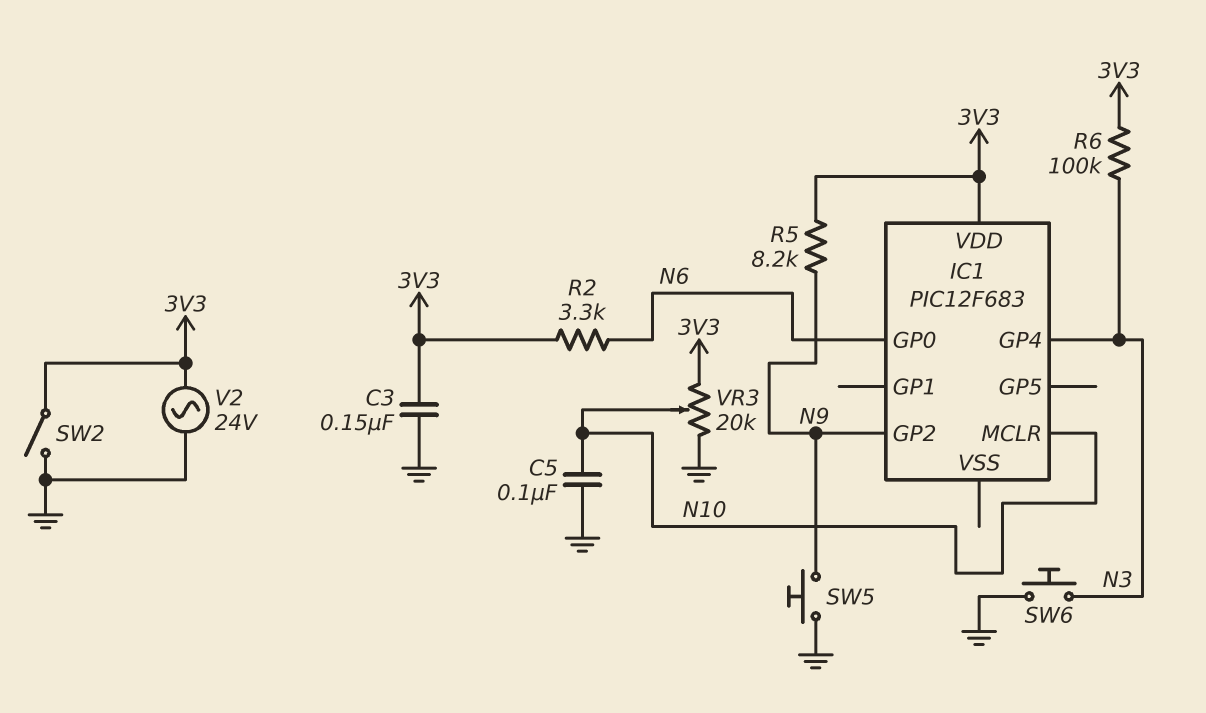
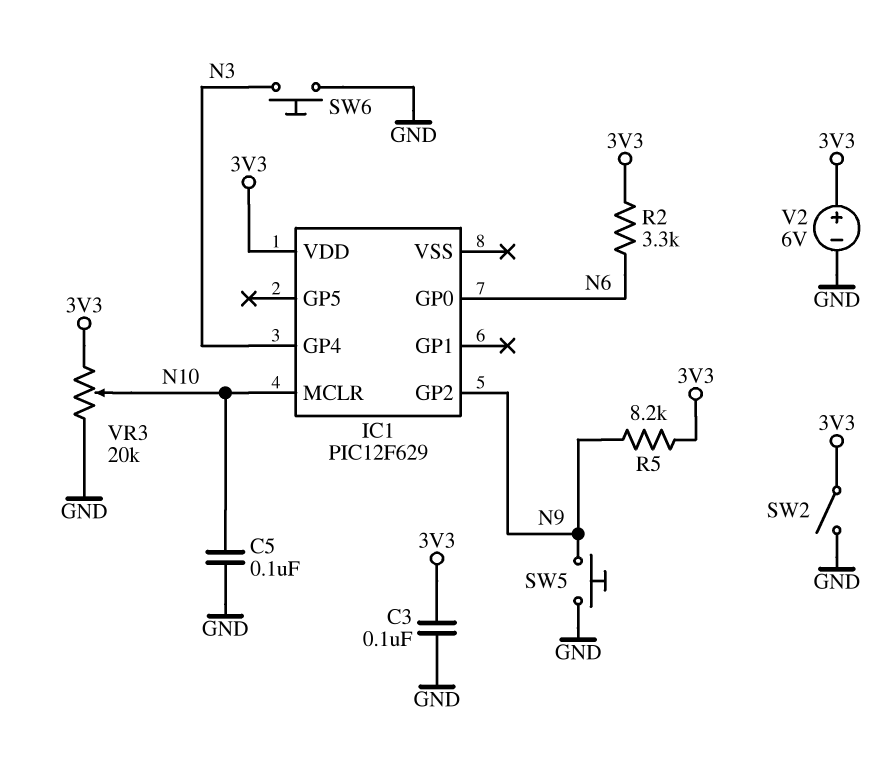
C3: 150nF (3V3, GND) -> 100nF (3V3, GND)
IC1: PIC12F683 -> PIC12F629
R6: 100k (3V3, N3) -> none
V2: AC 24V (3V3, GND) -> 6V (plus 3V3, minus GND)

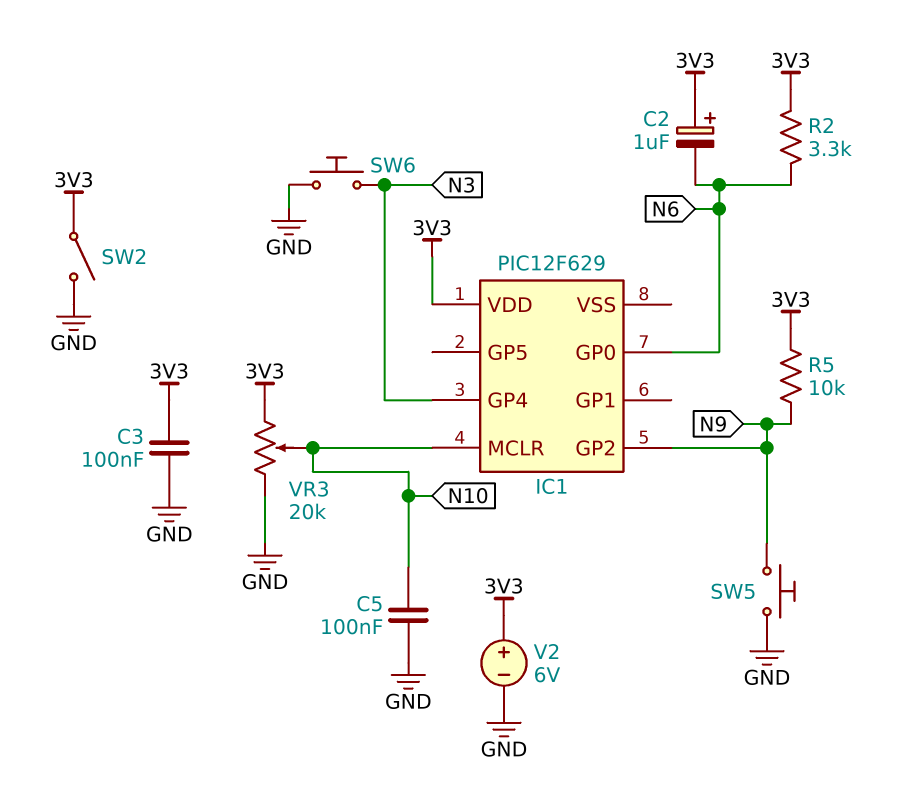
C2: none -> 1uF (plus 3V3, minus N6)
R5: 8.2k (3V3, N9) -> 10k (3V3, N9)

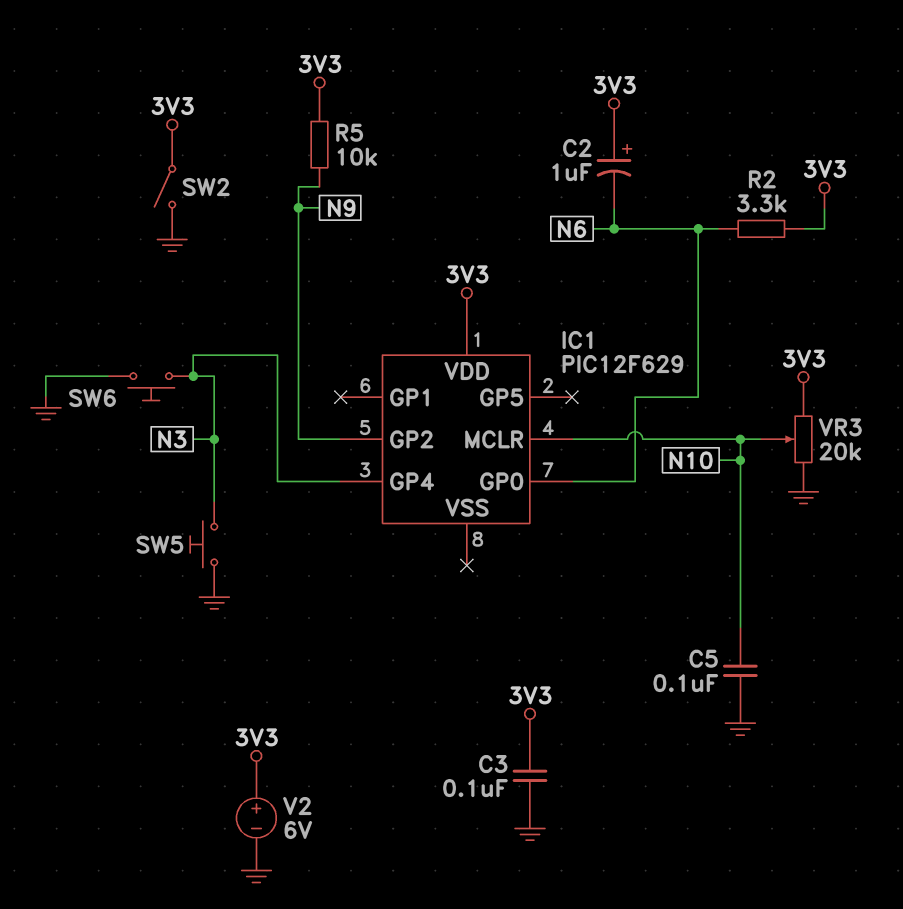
SW5: button (GND, N9) -> button (GND, N3)

